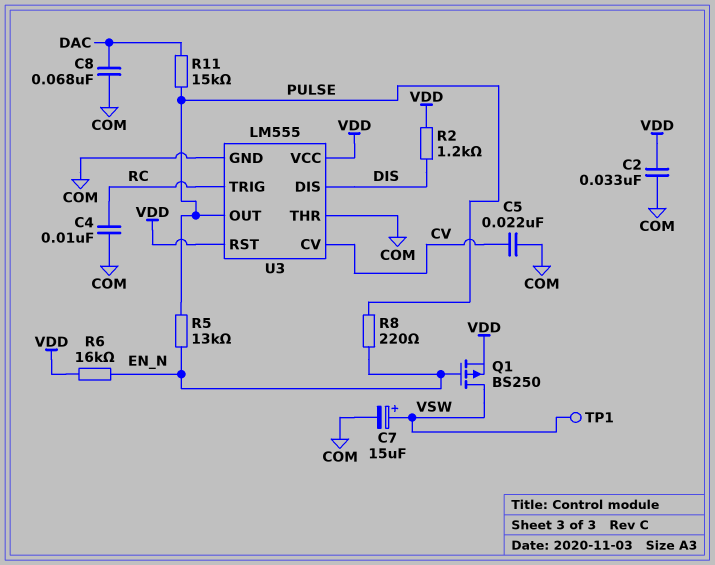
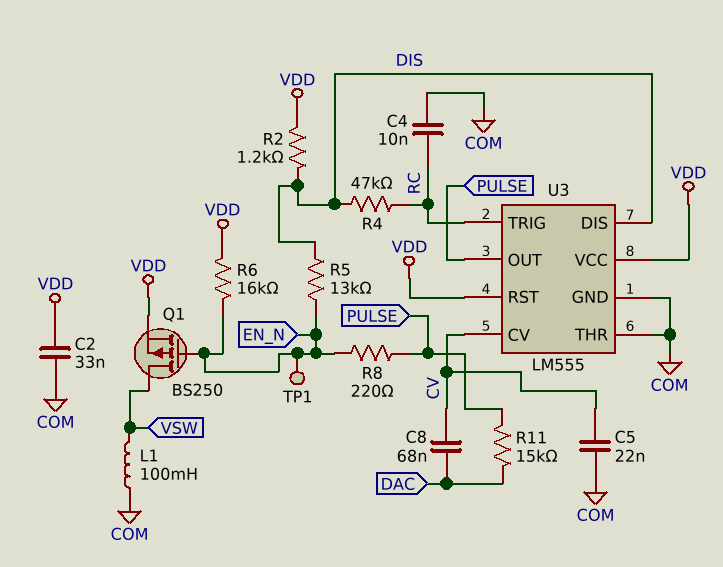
C7: 15uF (plus VSW, minus COM) -> none
C8: 68nF (COM, DAC) -> 68nF (CV, DAC)
L1: none -> 100mH (COM, VSW)
R4: none -> 47k (DIS, RC)
R5: 13k (EN_N, PULSE) -> 13k (DIS, EN_N)
TP1: test point (VSW) -> test point (EN_N)

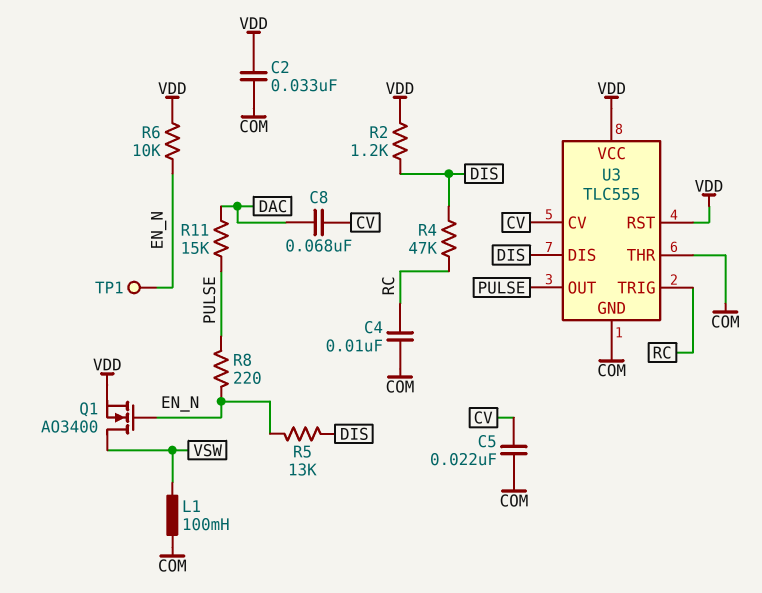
Q1: PMOS BS250 (G EN_N, D VSW, S VDD) -> NMOS AO3400 (G EN_N, D VSW, S VDD)
R6: 16k (EN_N, VDD) -> 10k (EN_N, VDD)
U3: LM555 -> TLC555

